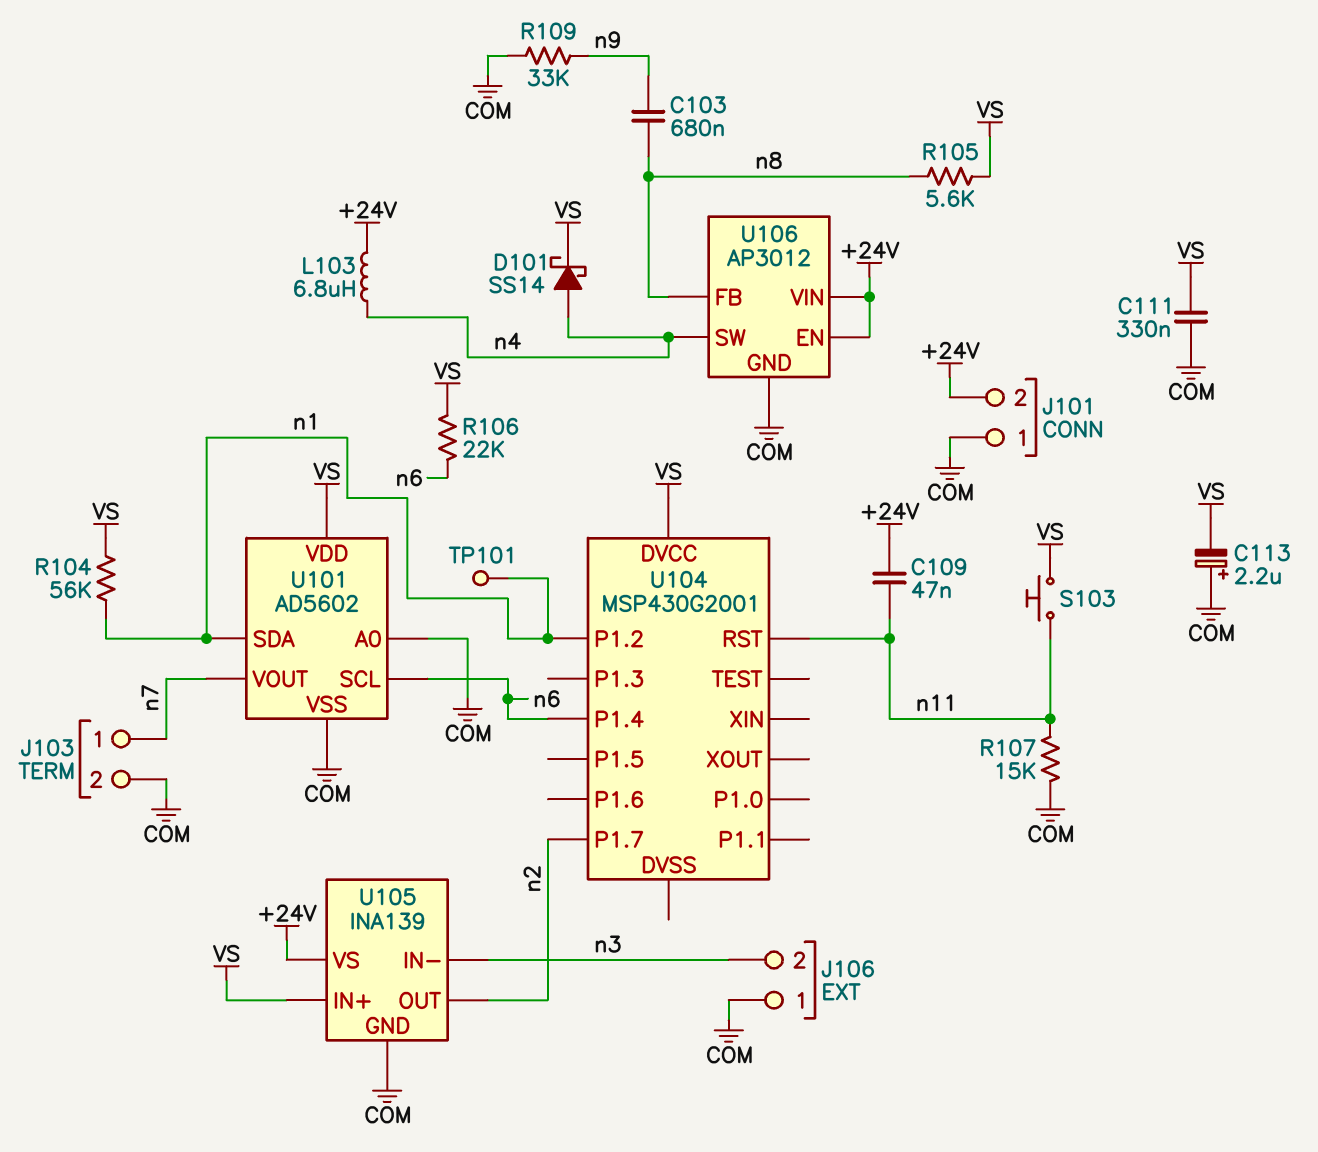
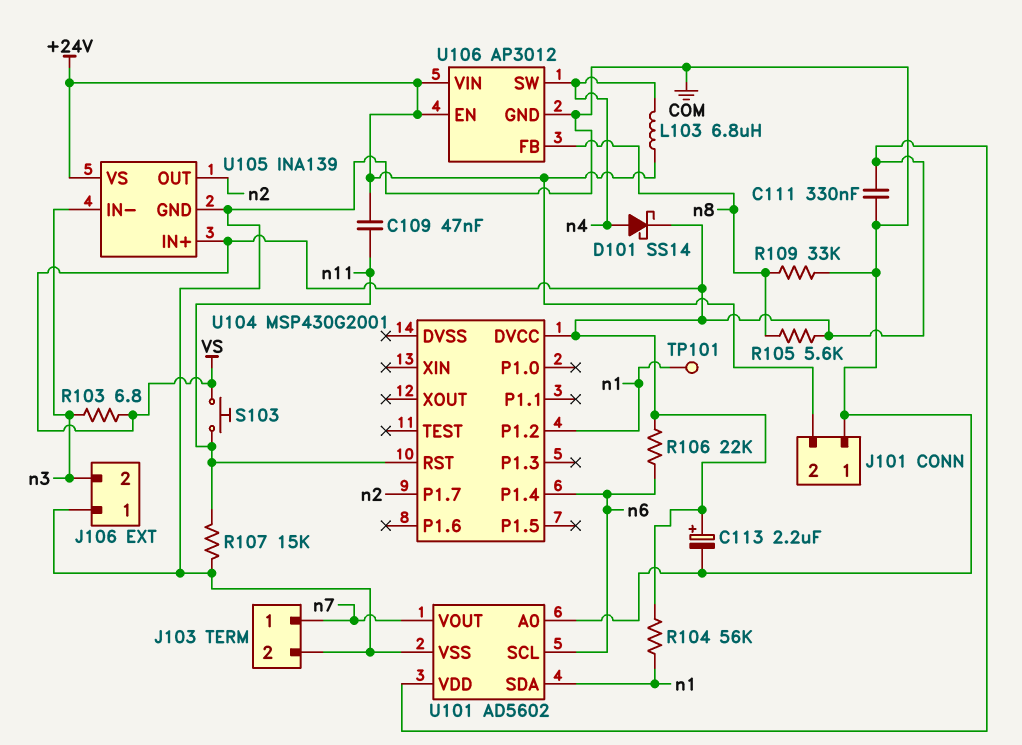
C103: 680nF (n8, n9) -> none
C113: 2.2uF (plus COM, minus VS) -> 2.2uF (plus VS, minus COM)
R103: none -> 6.8 (VS, n3)
R109: 33k (COM, n9) -> 33k (COM, n8)

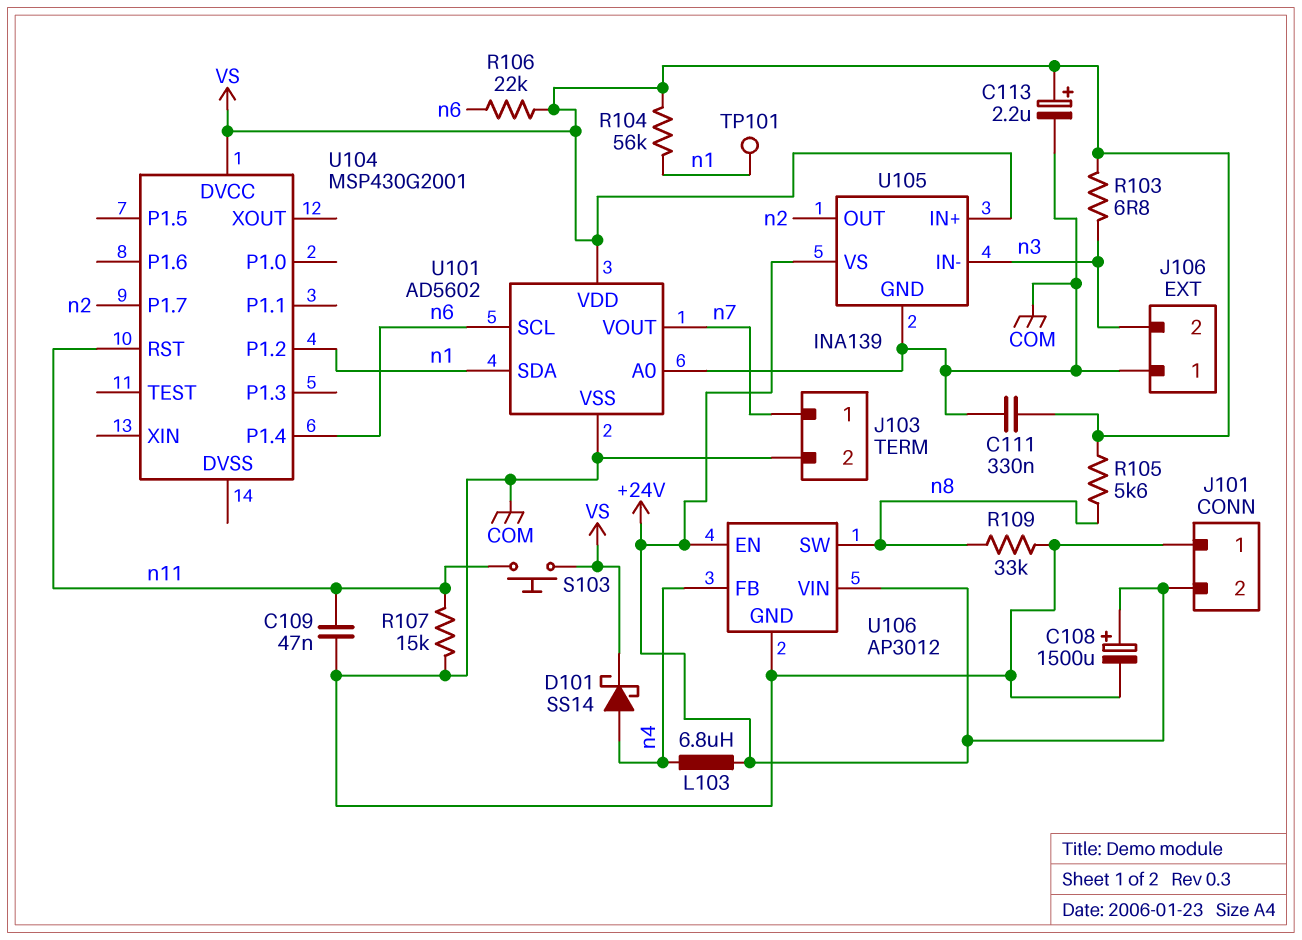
C108: none -> 1500uF (plus +24V, minus COM)
C109: 47nF (+24V, n11) -> 47nF (COM, n11)
U106 pin FB: n8 -> n4
U106 pin SW: n4 -> n8

